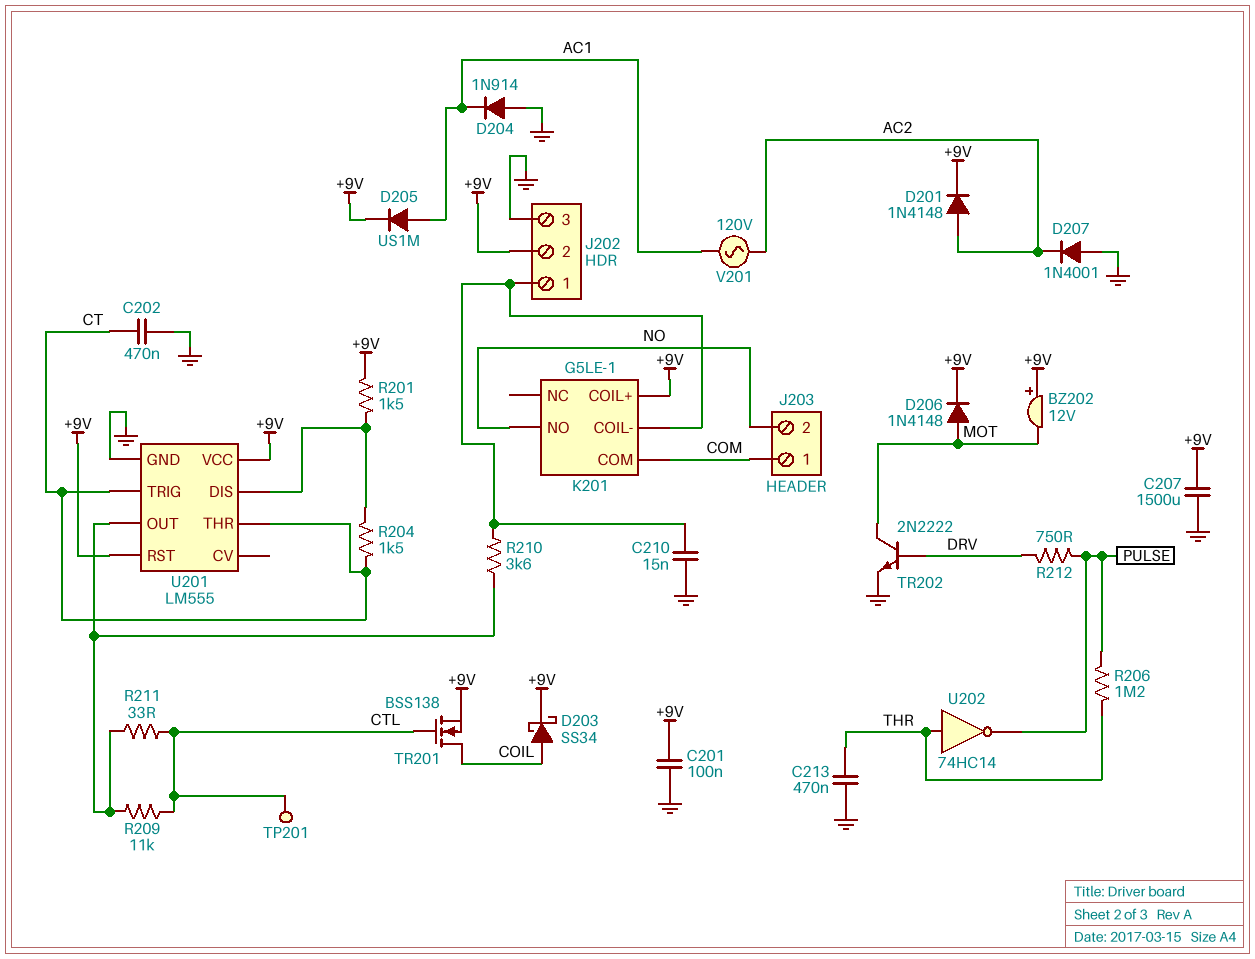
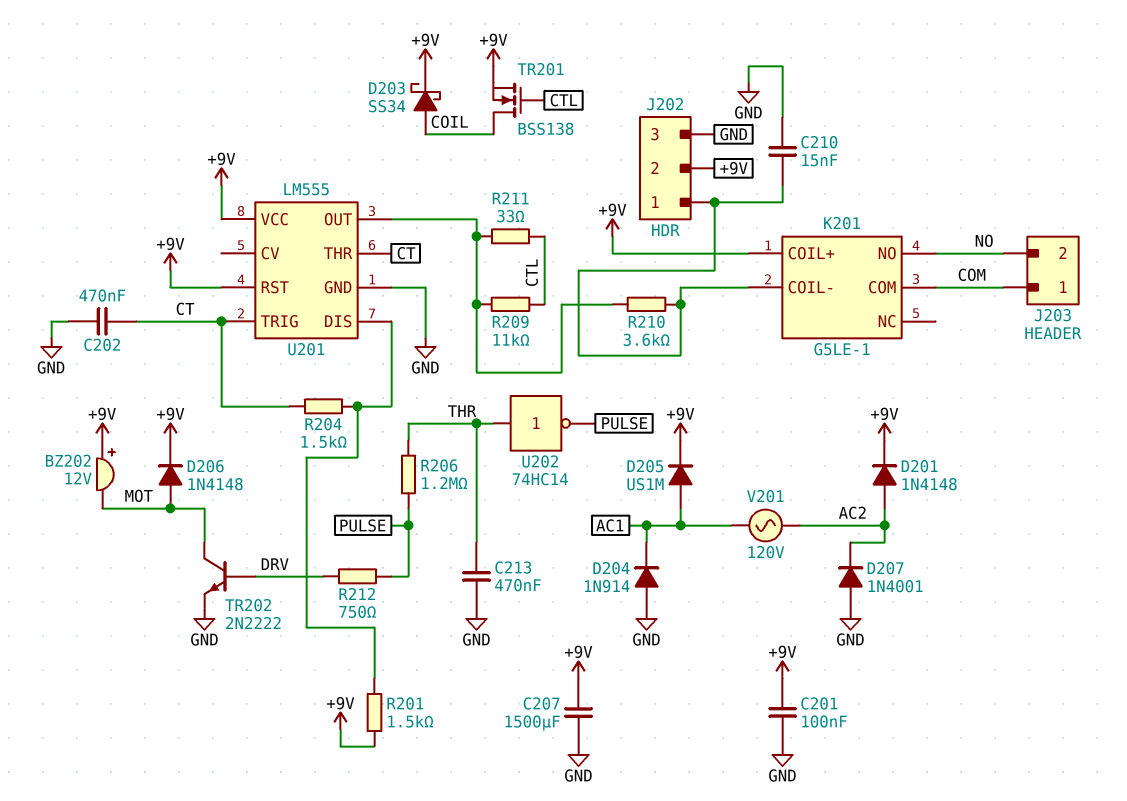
TP201: test point (CTL) -> none

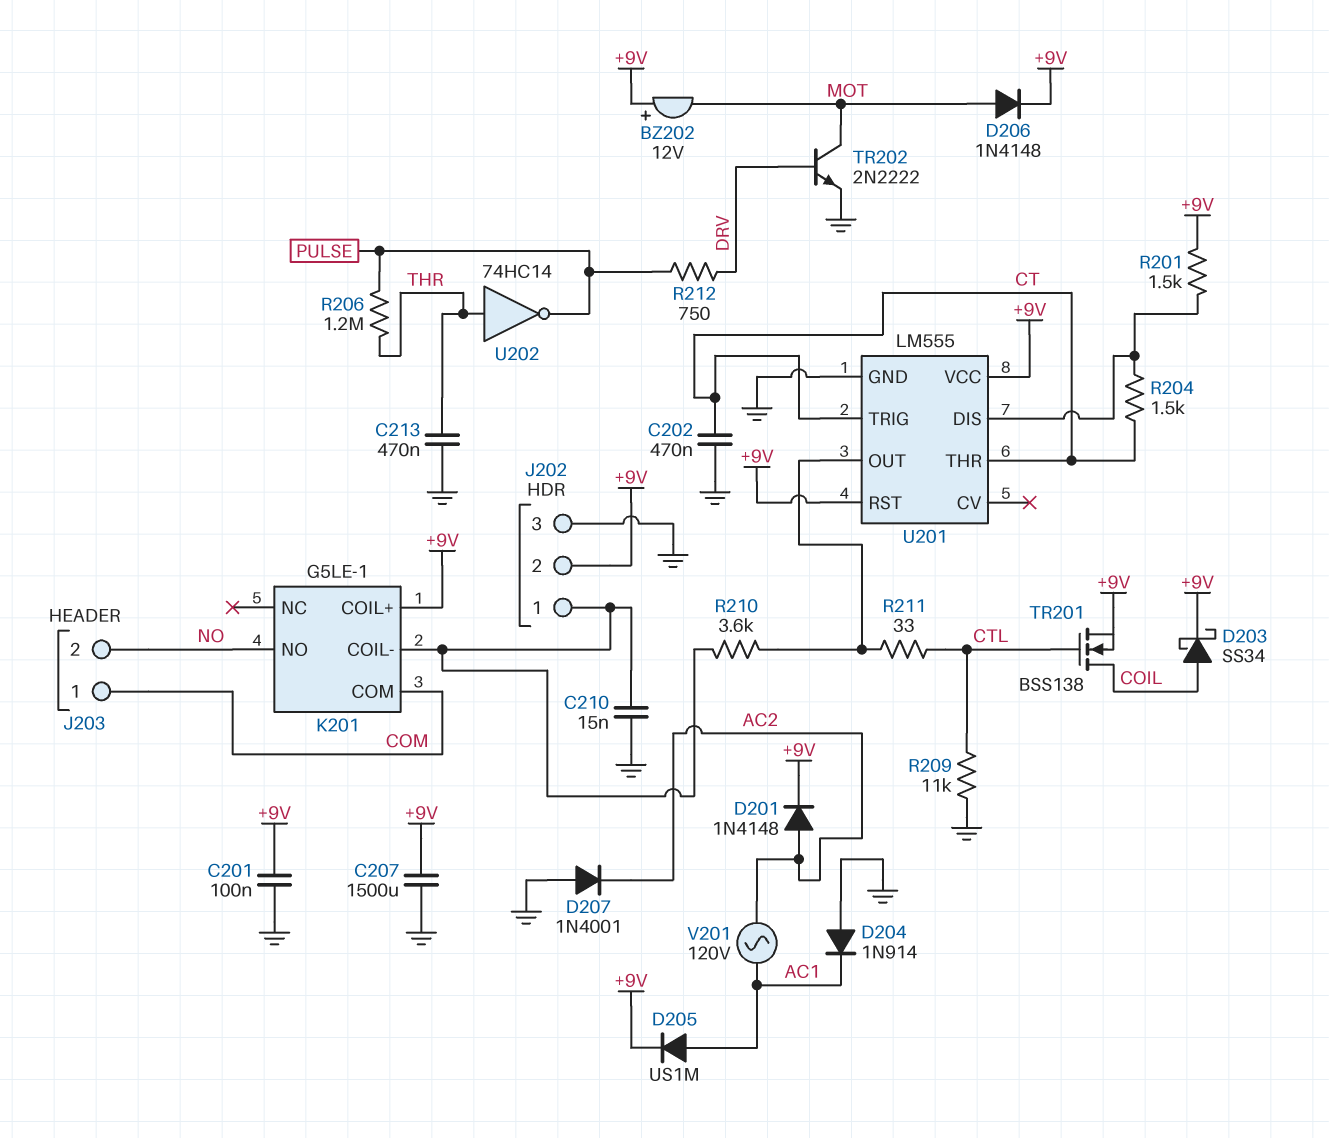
R209: 11k (CTL, U201/OUT) -> 11k (CTL, GND)

